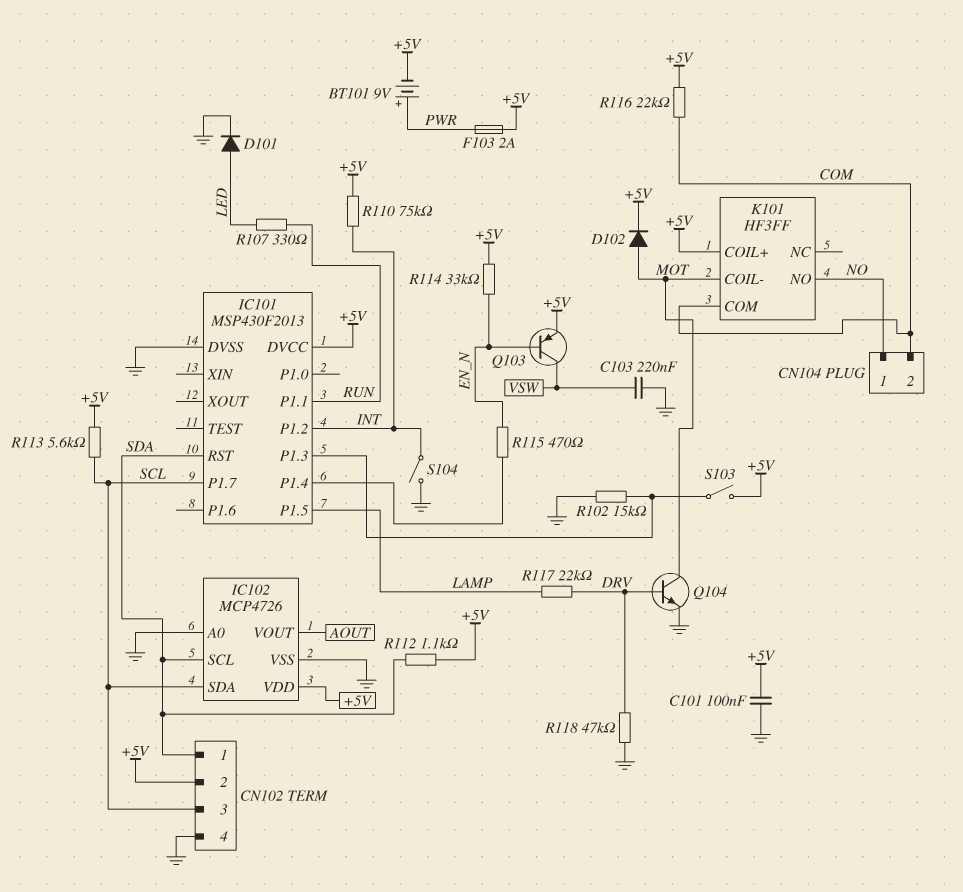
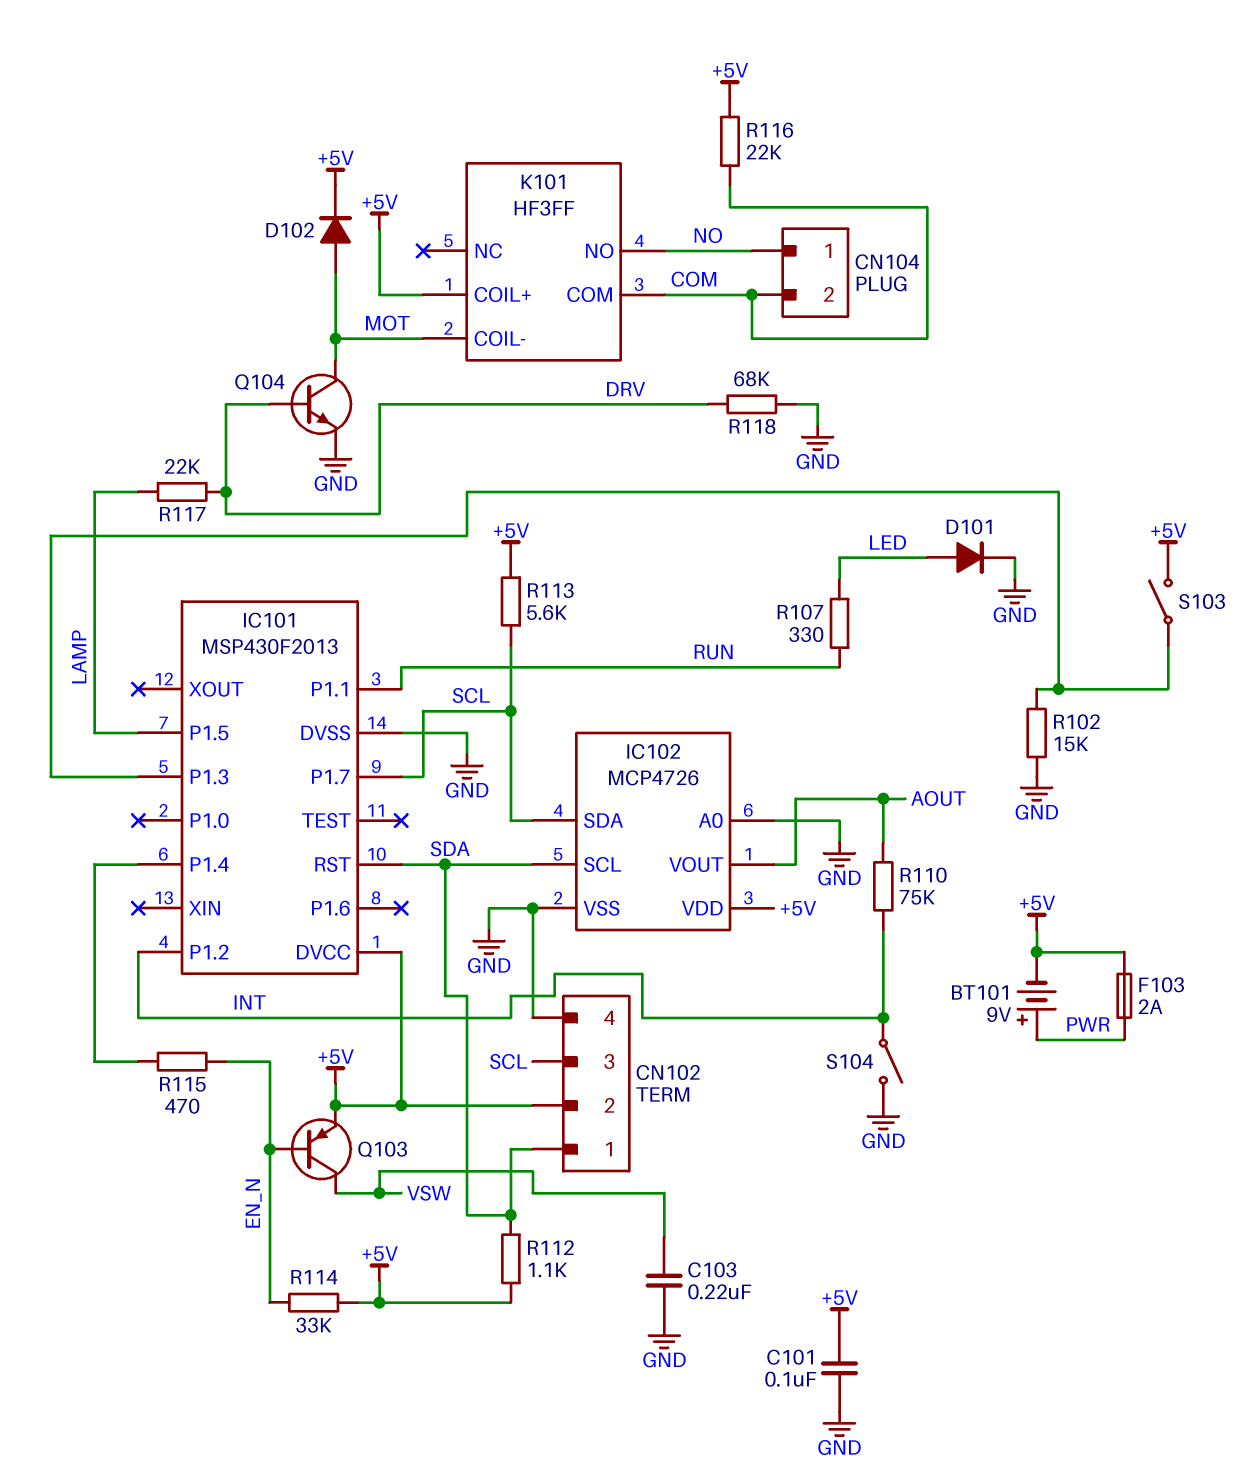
R110: 75k (+5V, INT) -> 75k (AOUT, INT)
R118: 47k (DRV, GND) -> 68k (DRV, GND)

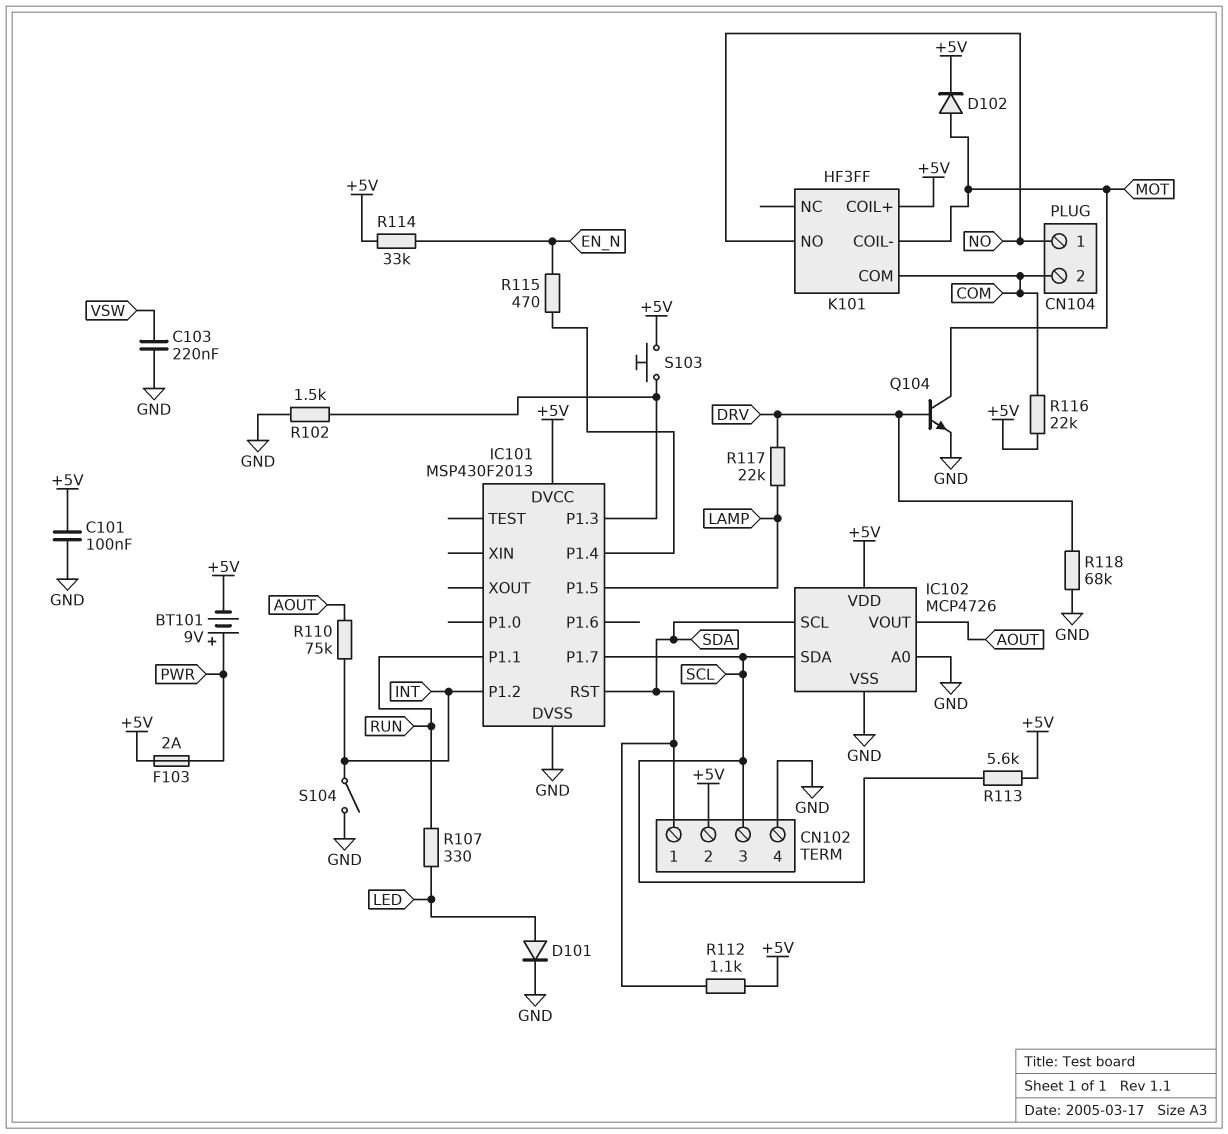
Q103: PNP (B EN_N, C VSW, E +5V) -> none
R102: 15k (GND, IC101/P1.3) -> 1.5k (GND, IC101/P1.3)
S103: switch (+5V, IC101/P1.3) -> button (+5V, IC101/P1.3)

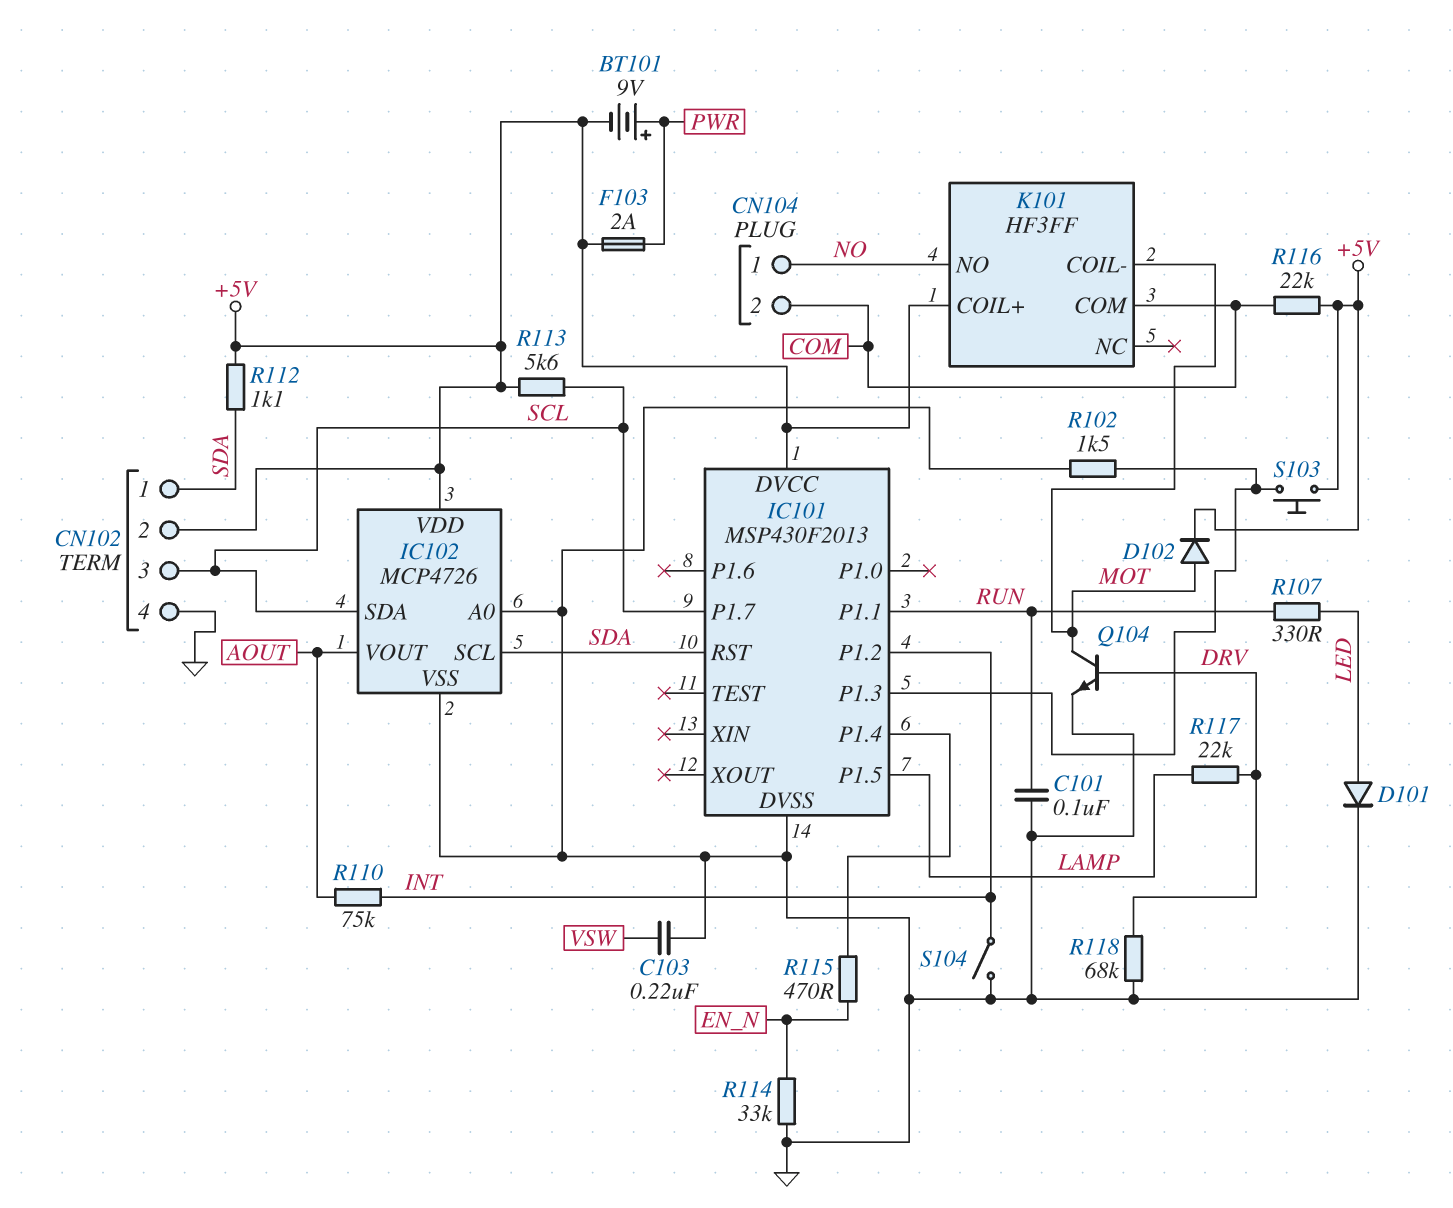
C101: 100nF (+5V, GND) -> 100nF (GND, RUN)
R114: 33k (+5V, EN_N) -> 33k (EN_N, GND)

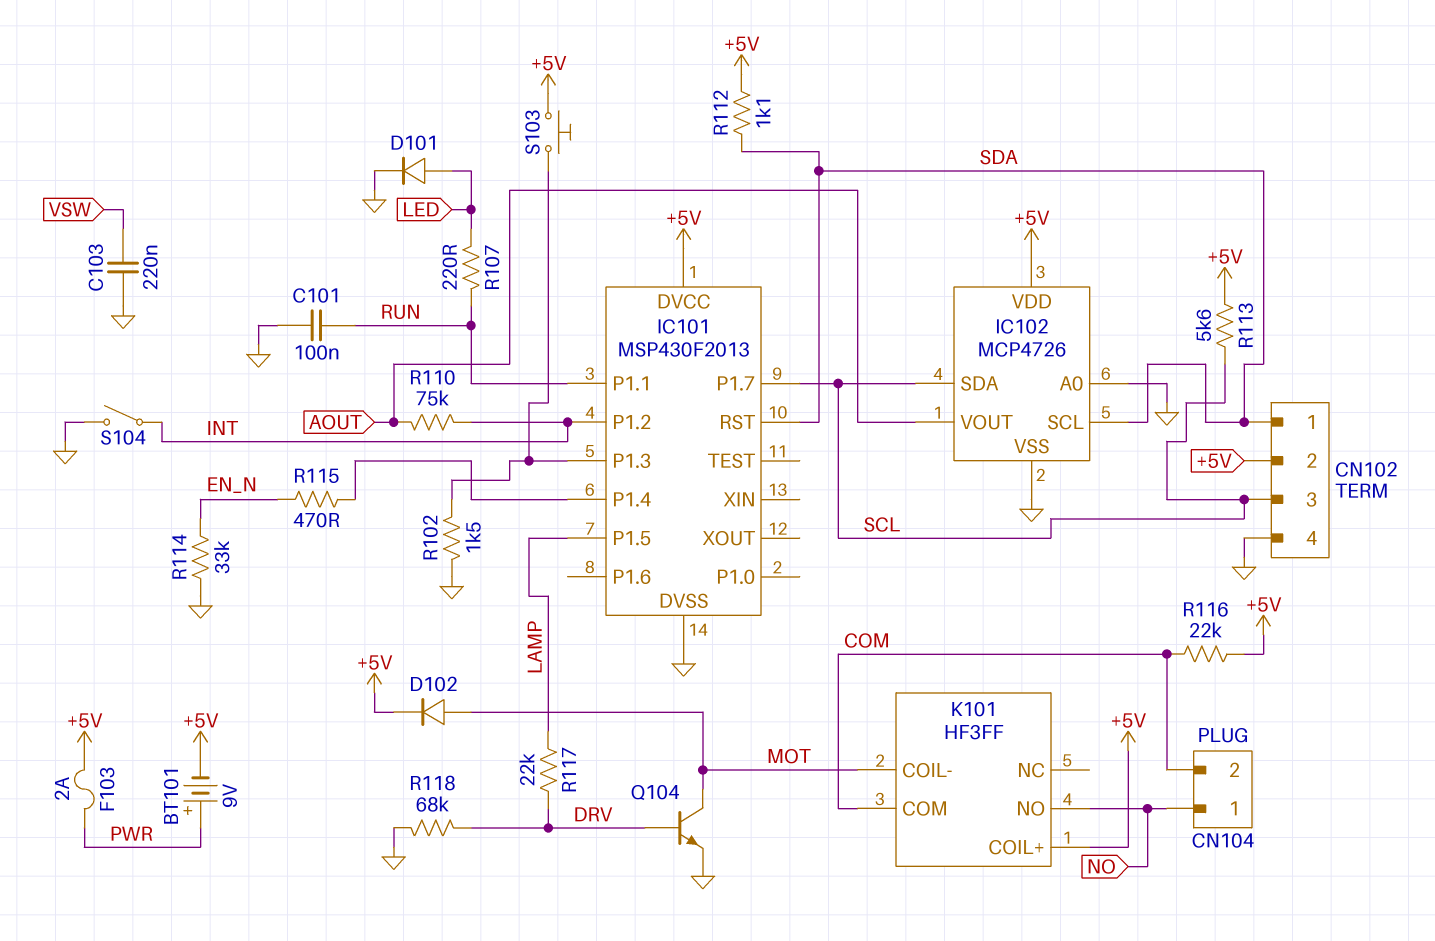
R107: 330 (LED, RUN) -> 220 (LED, RUN)

